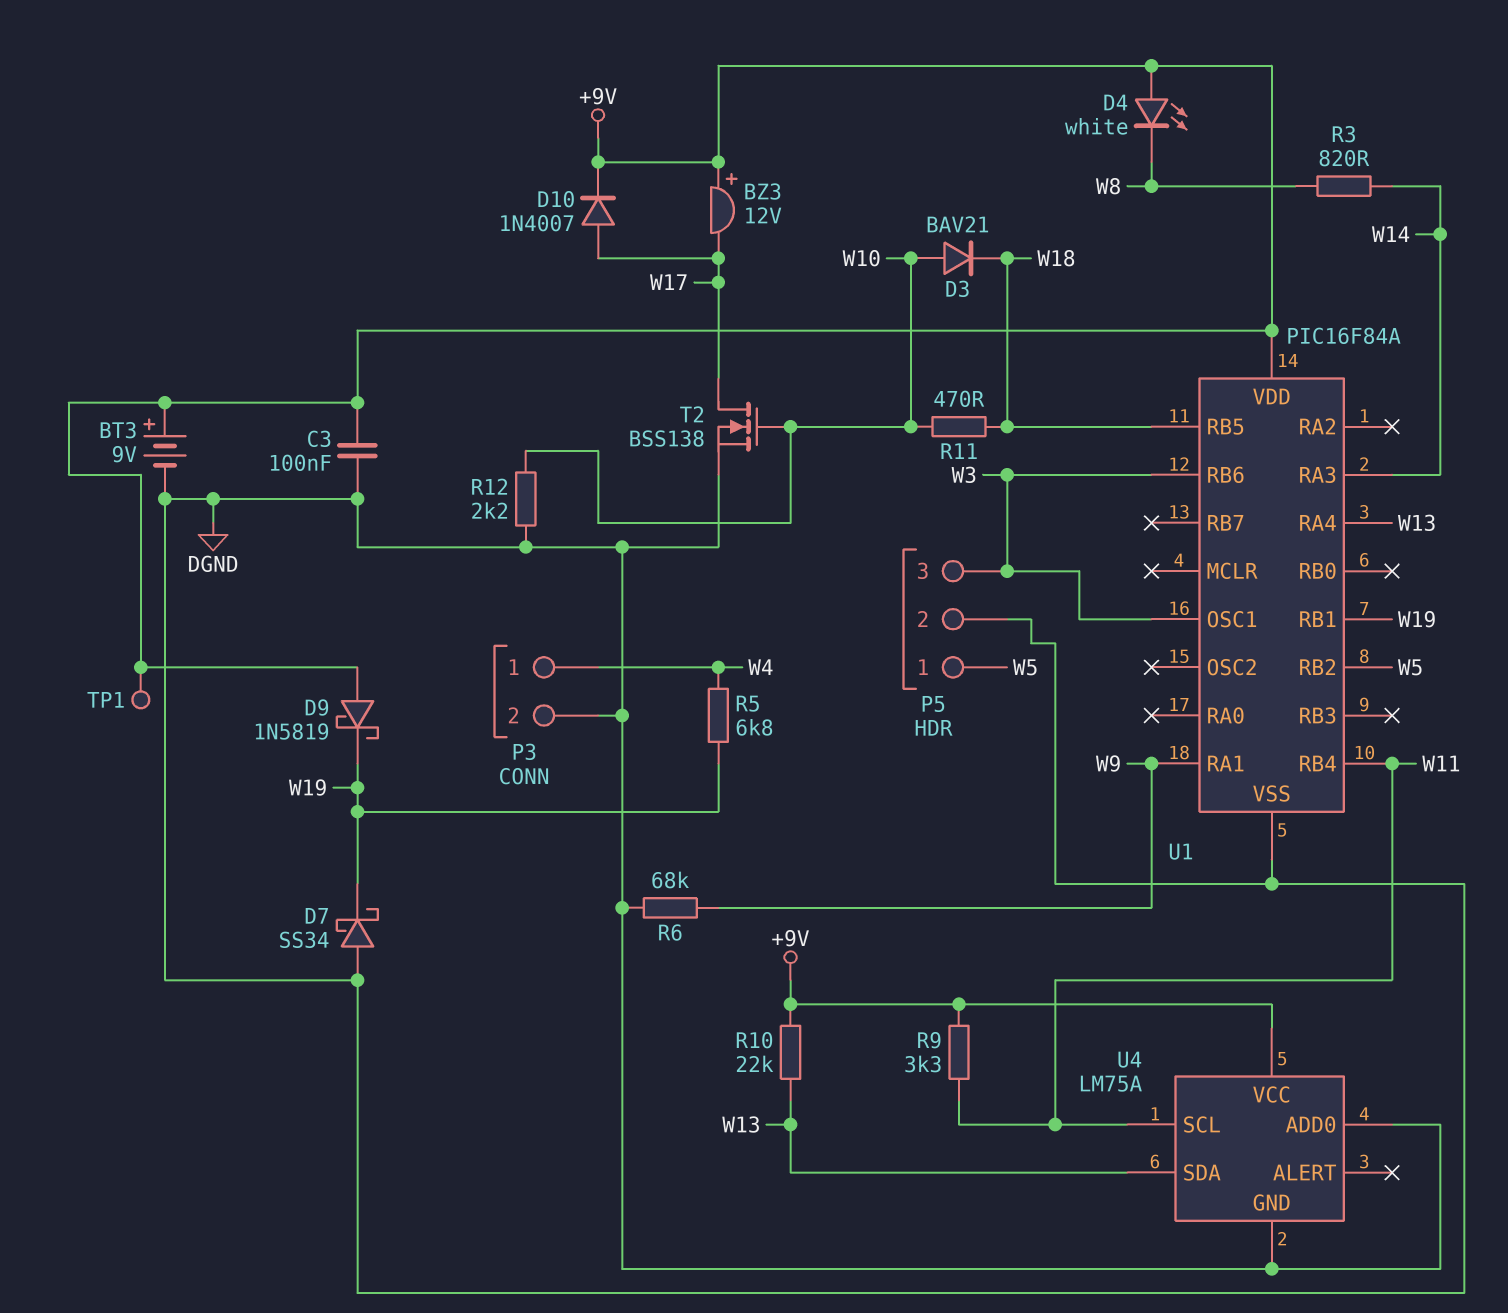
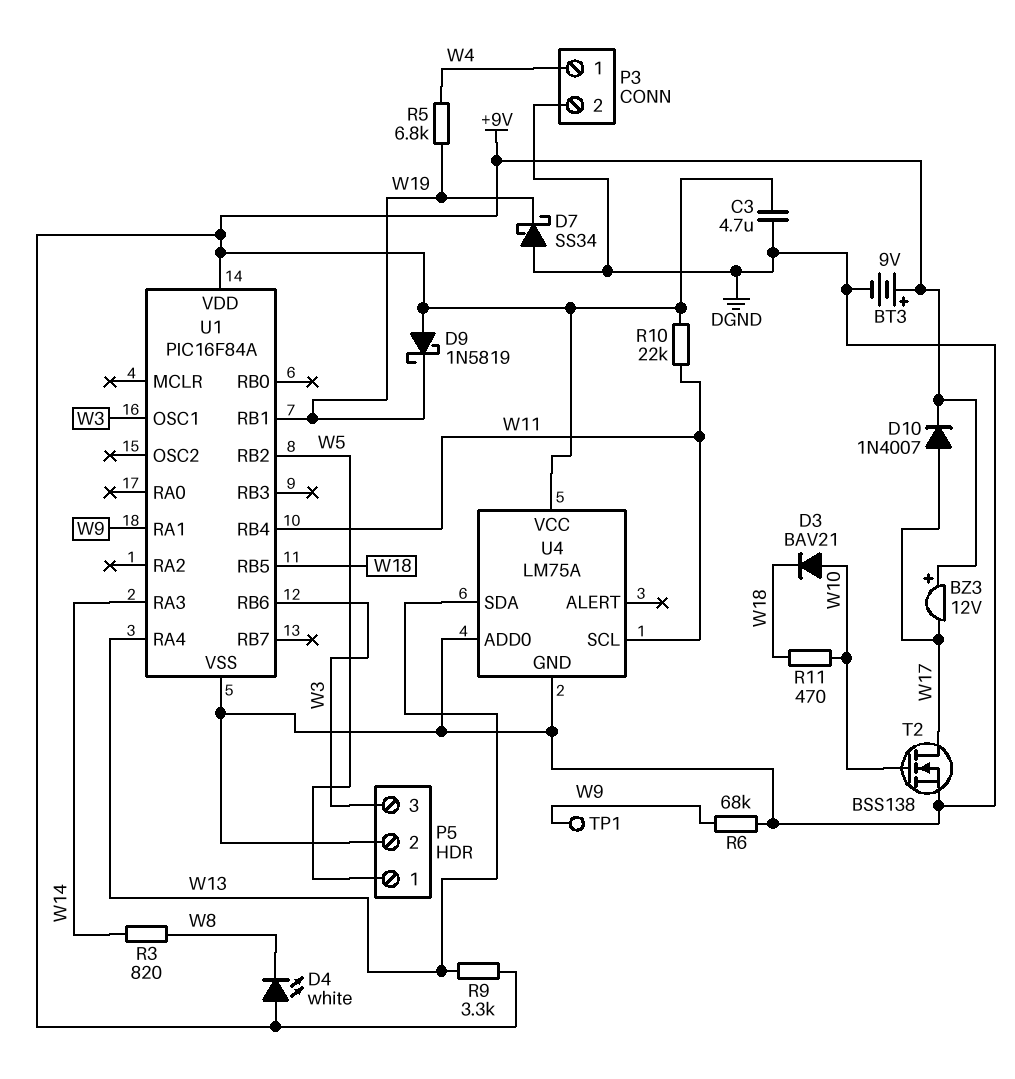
C3: 100nF (+9V, DGND) -> 4.7uF (+9V, DGND)
R9: 3.3k (+9V, W11) -> 3.3k (+9V, W13)
R10: 22k (+9V, W13) -> 22k (+9V, W11)
R12: 2.2k (DGND, W10) -> none
TP1: test point (+9V) -> test point (W9)

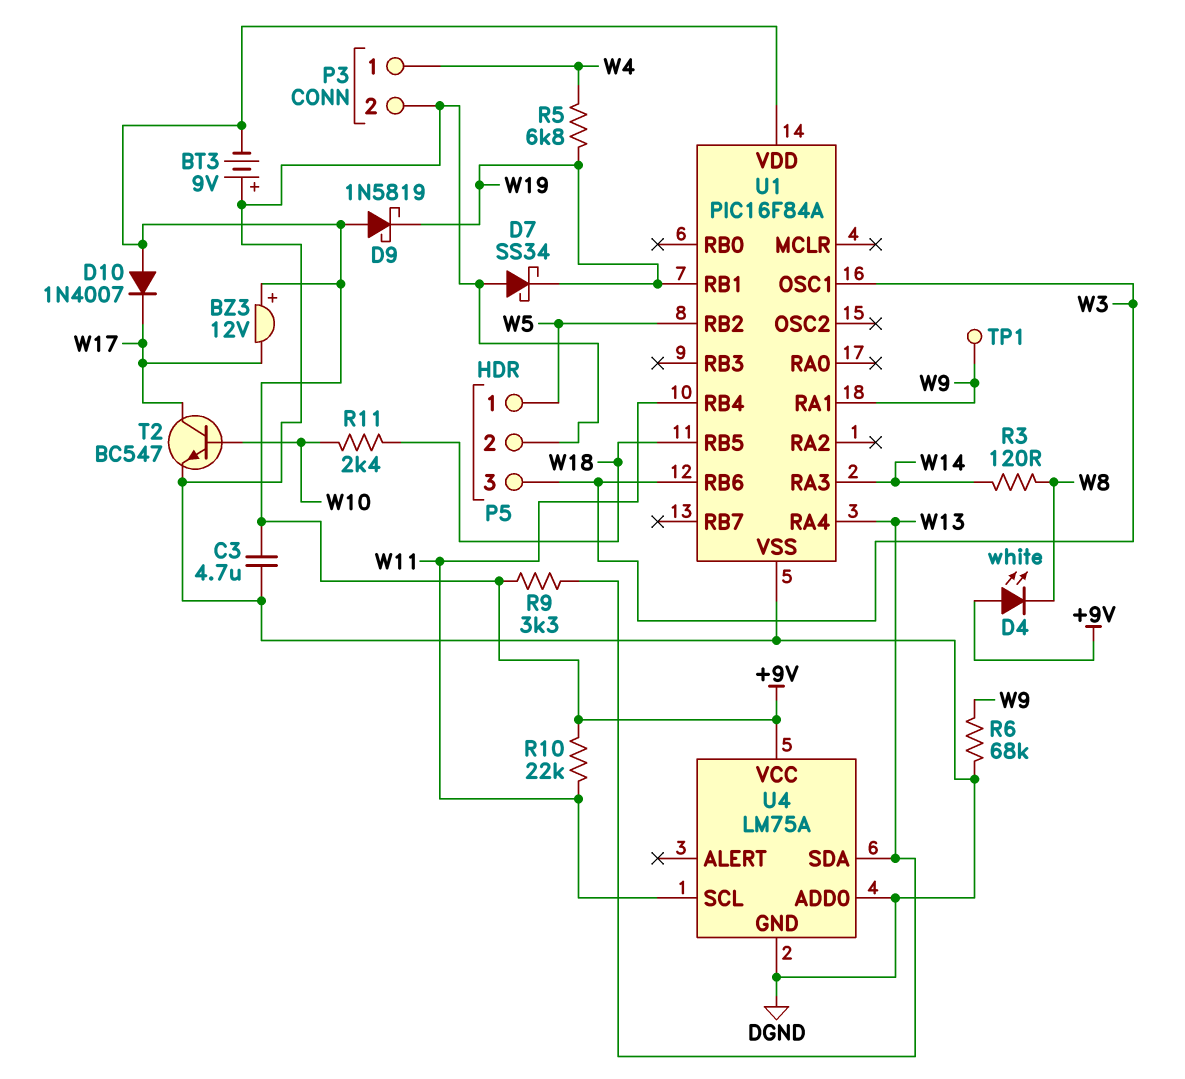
BT3: 9V (plus +9V, minus DGND) -> 9V (plus DGND, minus +9V)
D3: diode BAV21 (A W10, K W18) -> none
D10: diode 1N4007 (A W17, K +9V) -> diode 1N4007 (A +9V, K W17)
R3: 820 (W8, W14) -> 120 (W8, W14)
R11: 470 (W10, W18) -> 2.4k (W10, W18)
T2: NMOS BSS138 (G W10, D W17, S DGND) -> NPN BC547 (B W10, C W17, E DGND)

